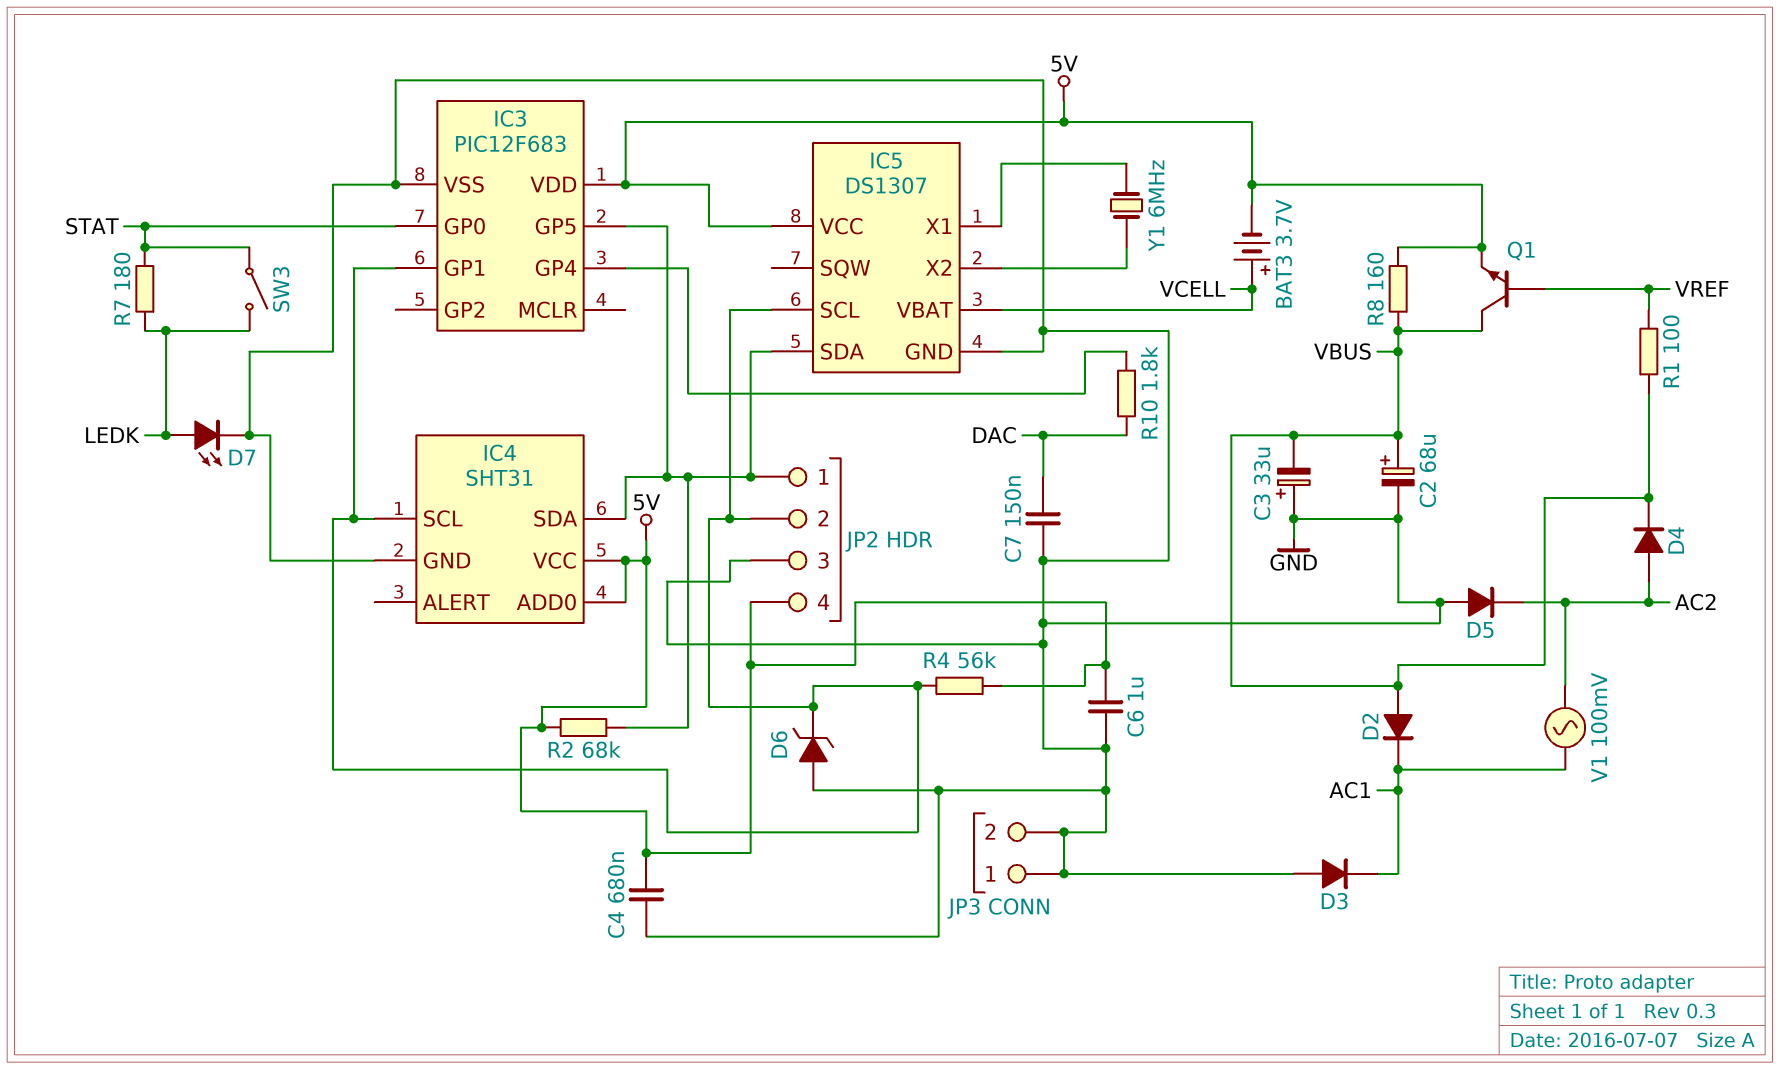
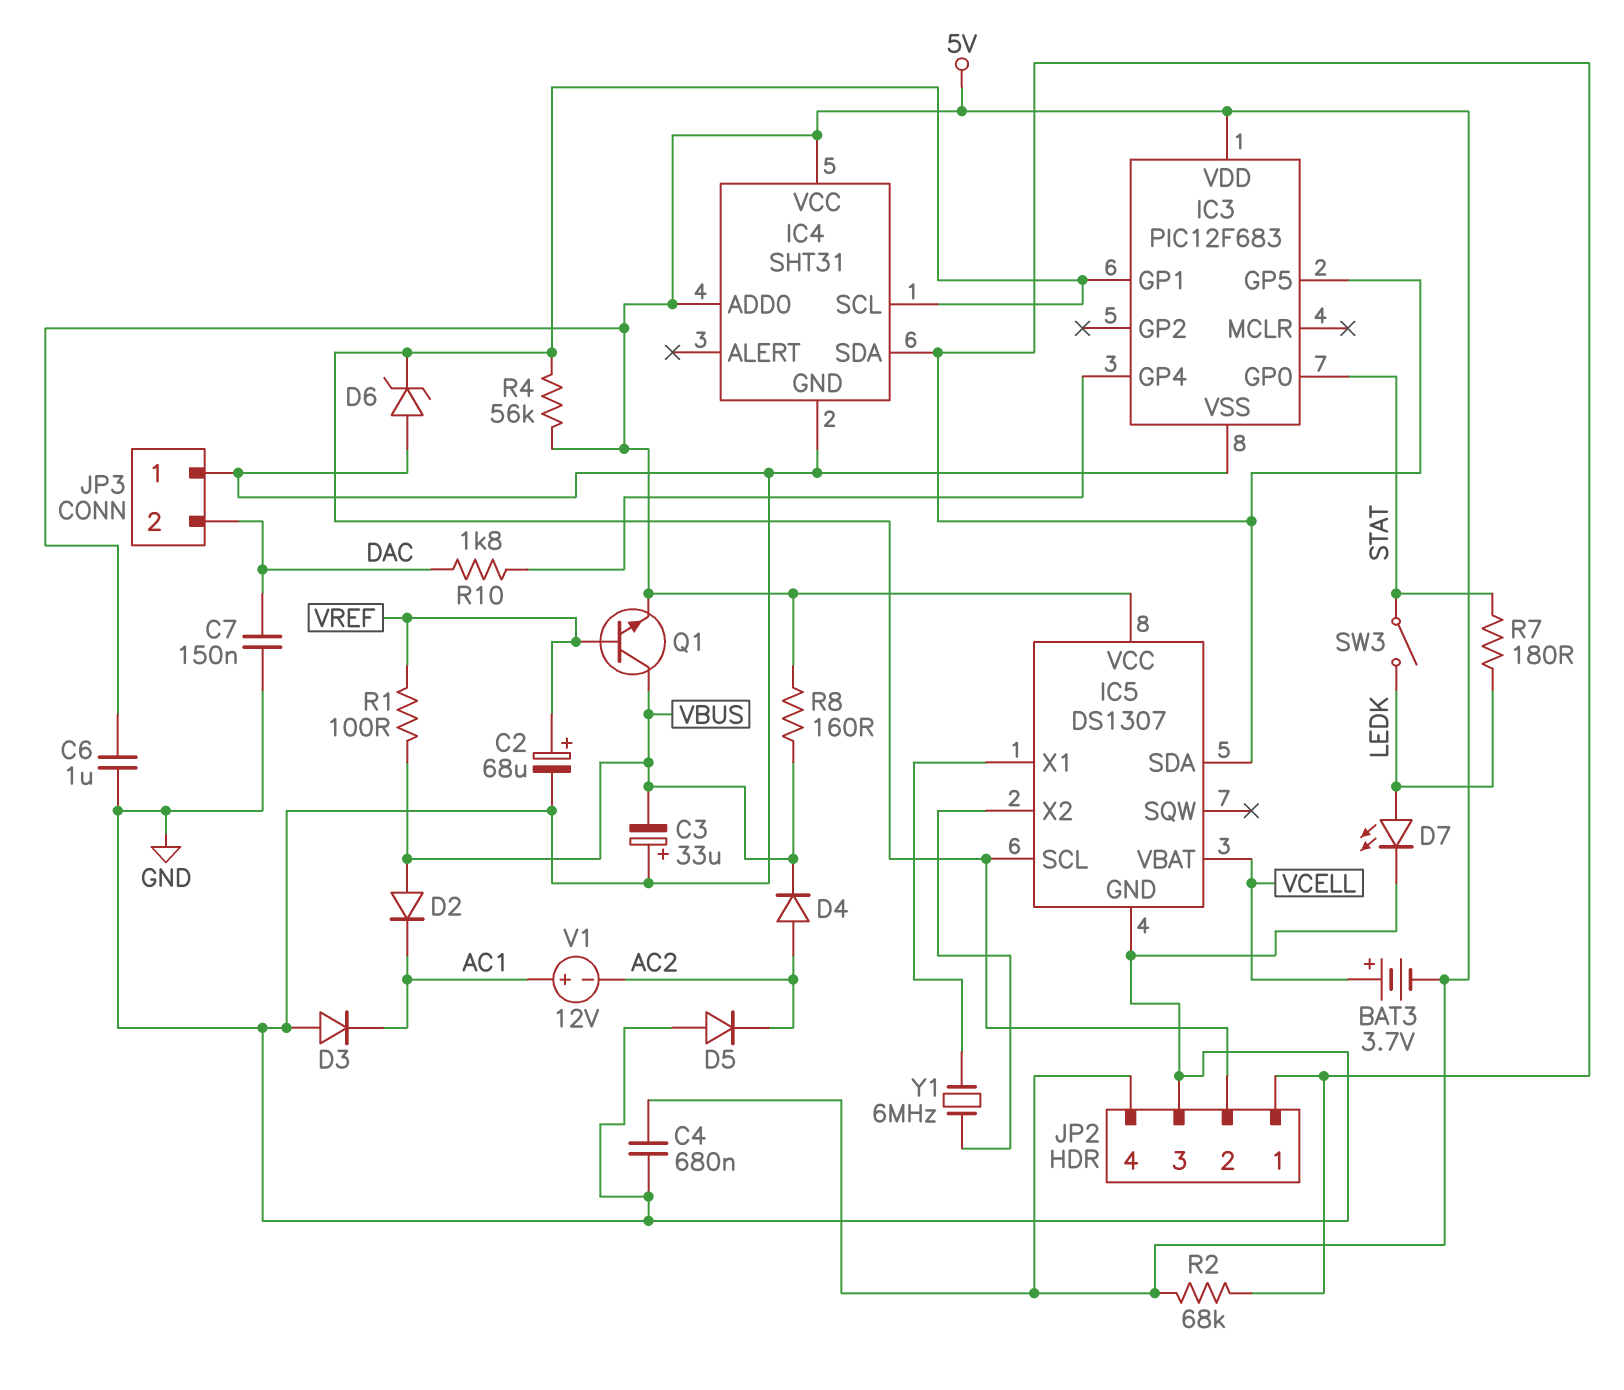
C2: 68uF (plus VBUS, minus GND) -> 68uF (plus VREF, minus GND)
JP3 pin 2: GND -> DAC
V1: AC 100mV (AC1, AC2) -> 12V (plus AC1, minus AC2)

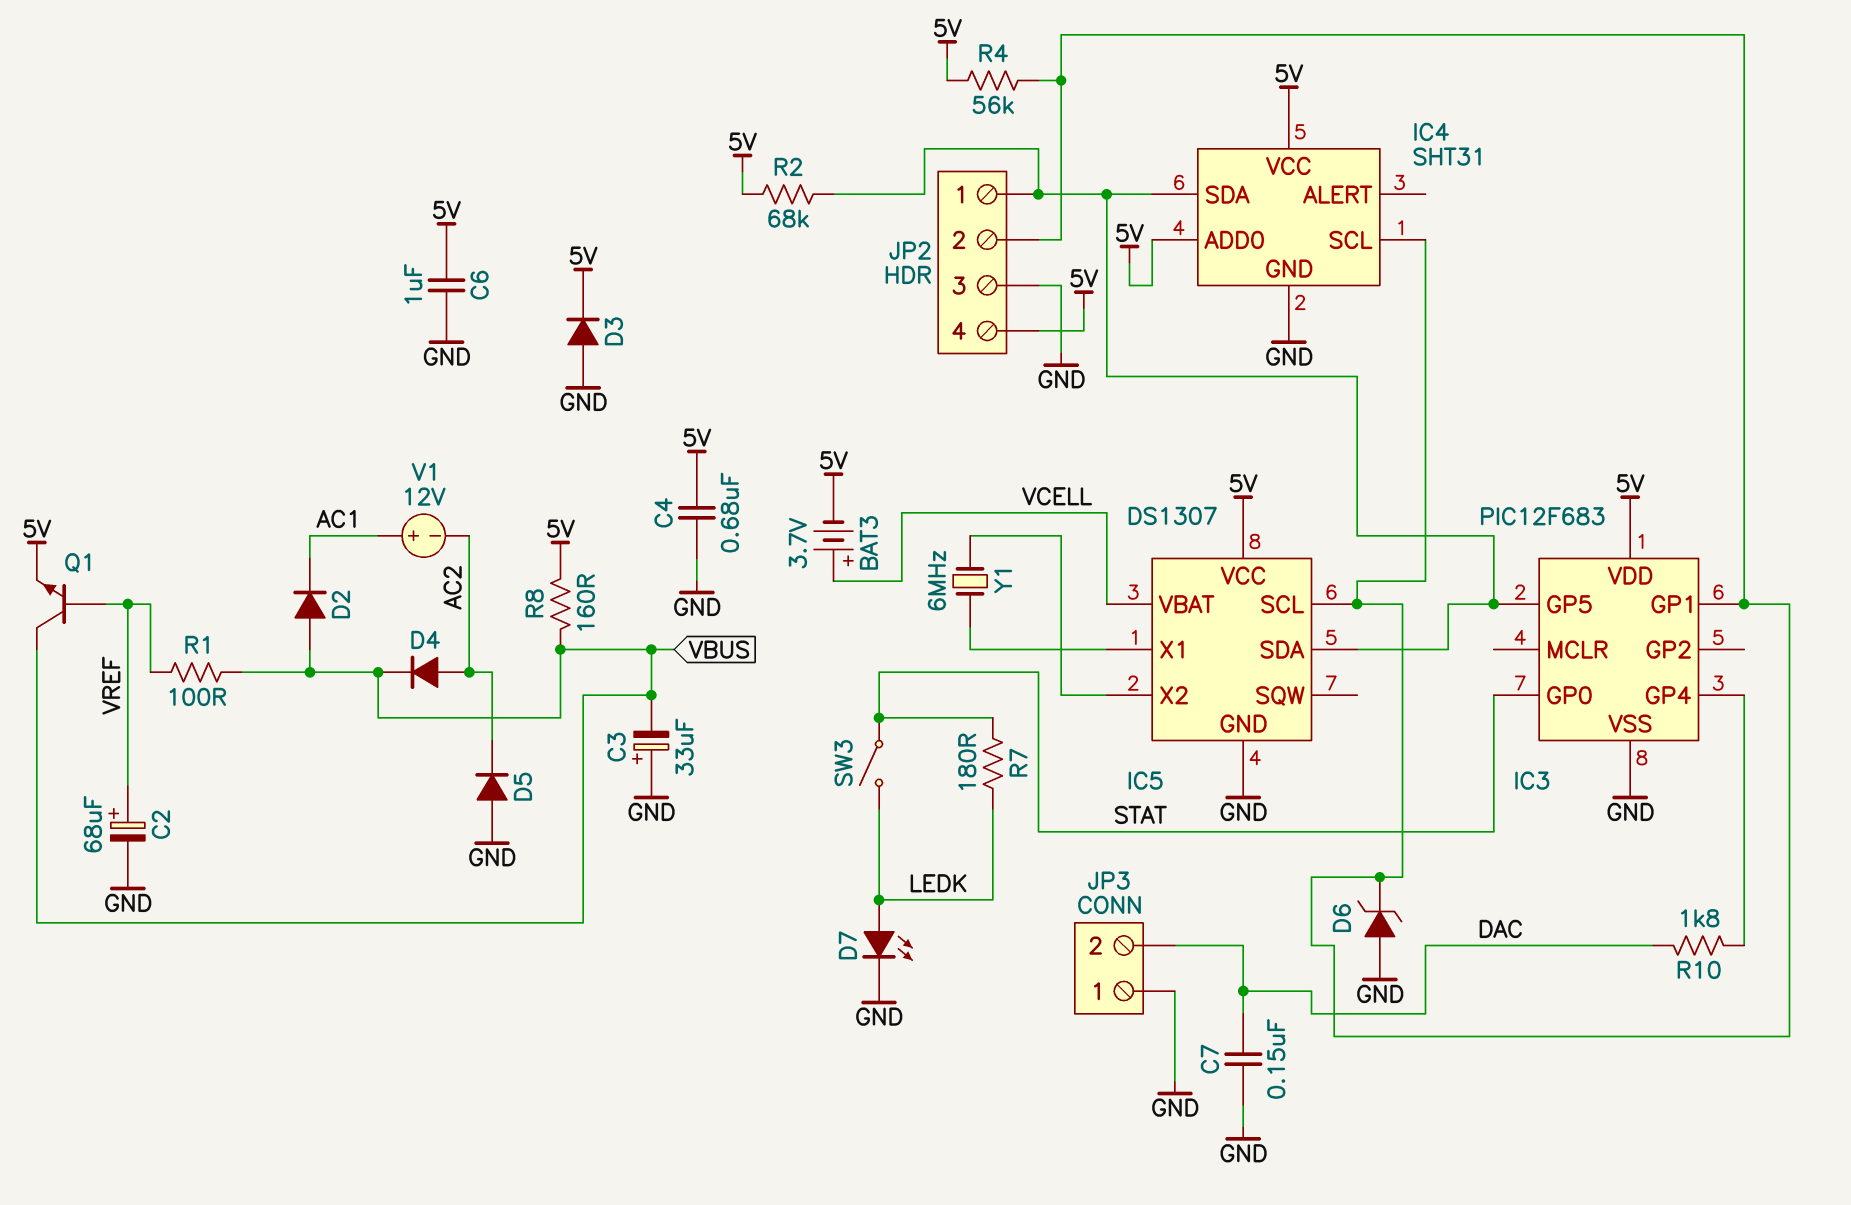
D3: diode (A GND, K AC1) -> diode (A GND, K 5V)

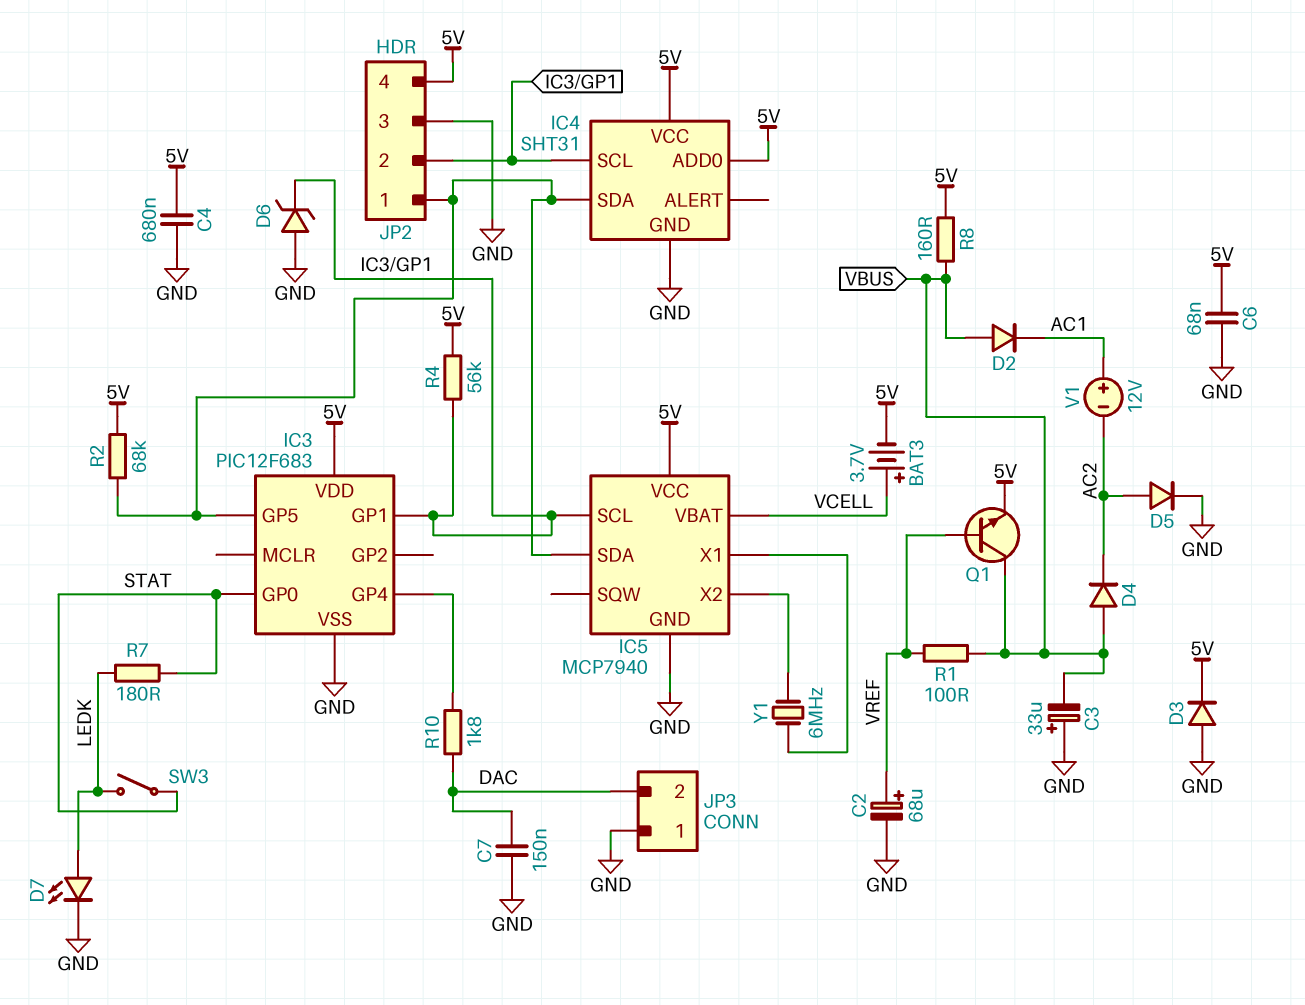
C6: 1uF (5V, GND) -> 68nF (5V, GND)
D4: diode (A AC2, K VBUS) -> diode (A VBUS, K AC2)
D5: diode (A GND, K AC2) -> diode (A AC2, K GND)
IC5: DS1307 -> MCP7940

